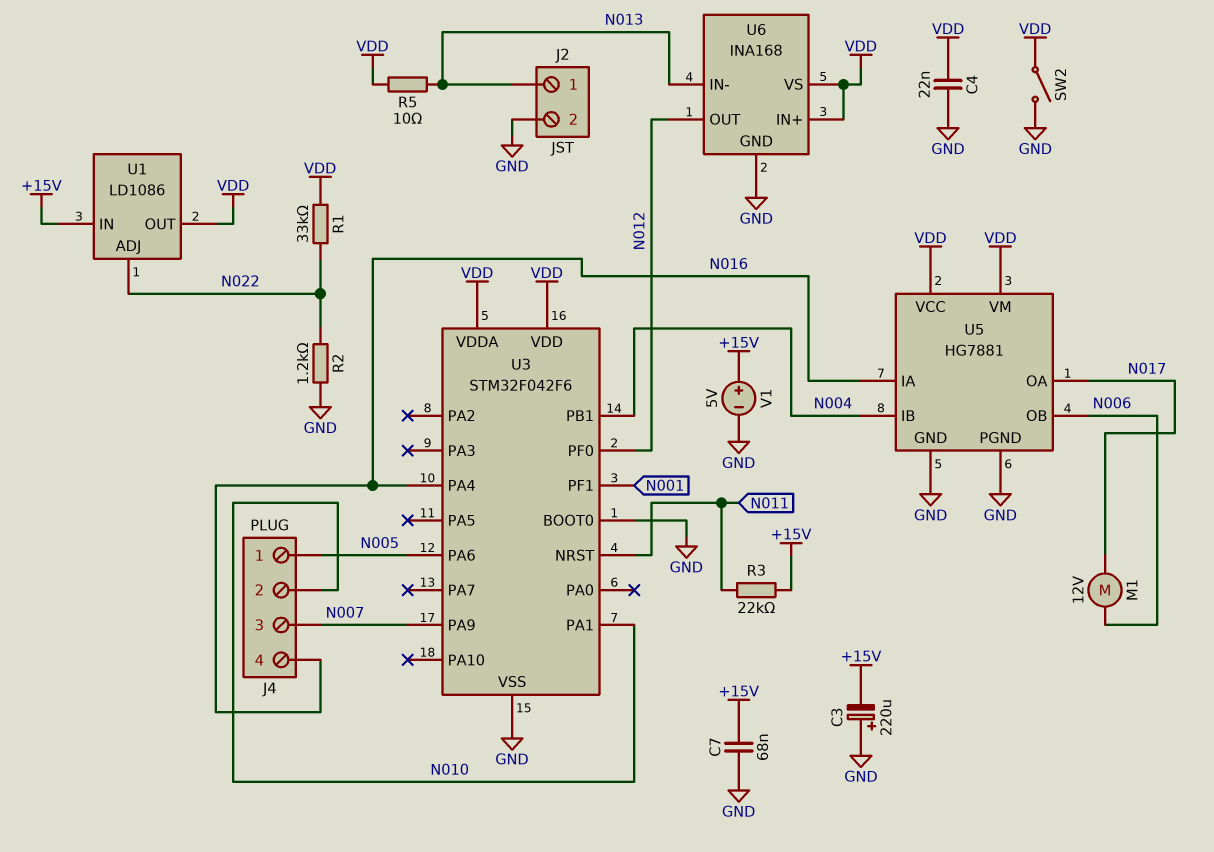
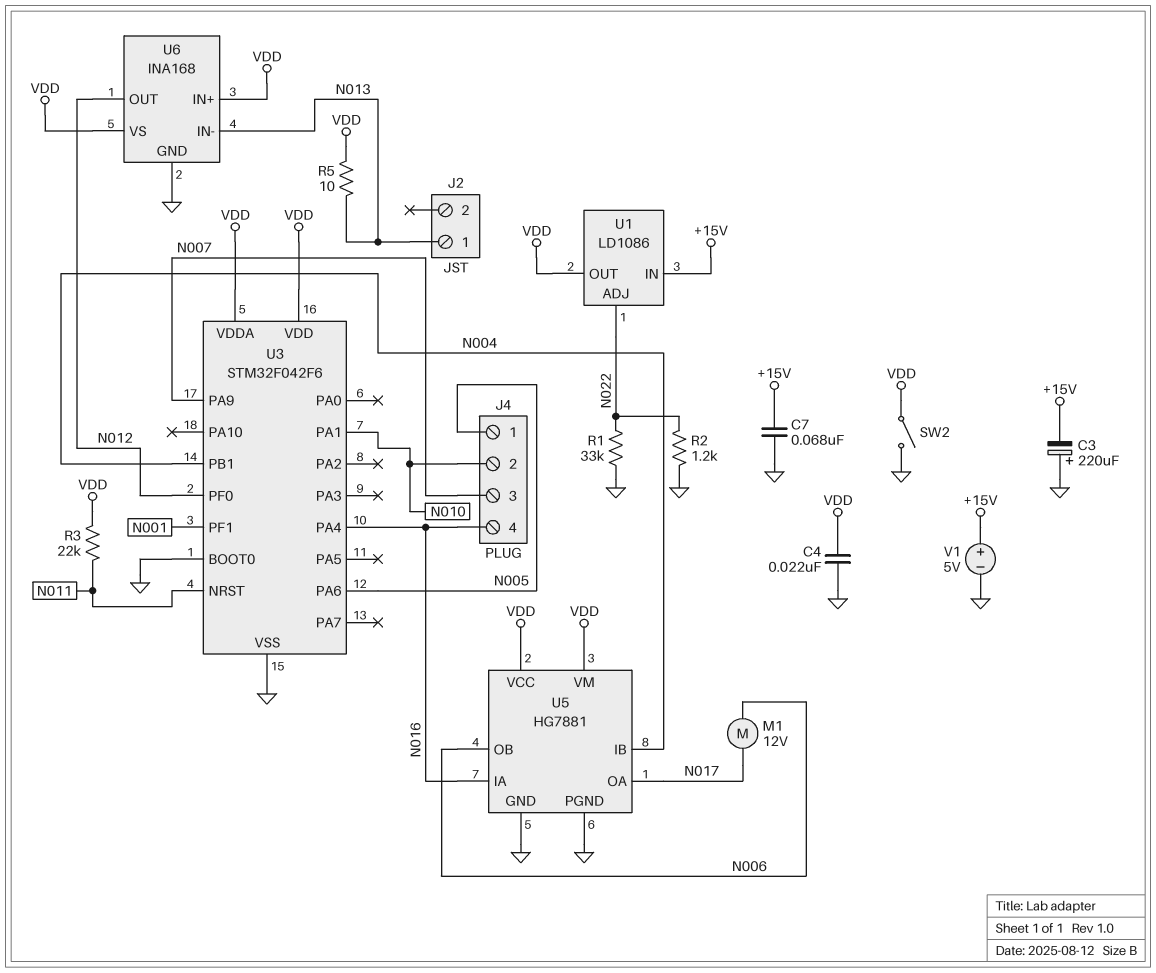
J2 pin 2: GND -> none
R1: 33k (N022, VDD) -> 33k (GND, N022)
R3: 22k (+15V, N011) -> 22k (N011, VDD)

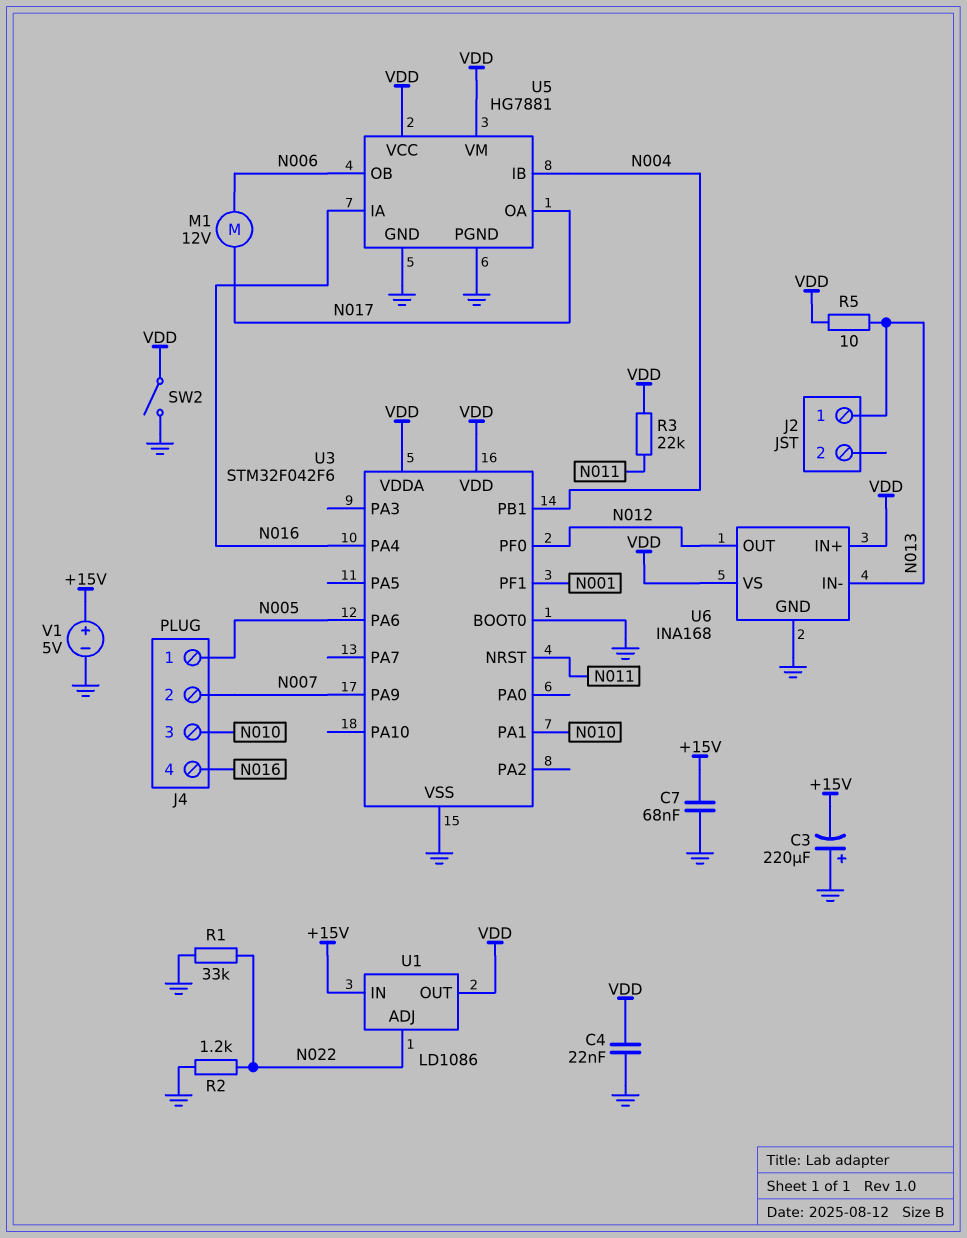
J4 pin 2: N010 -> N007
J4 pin 3: N007 -> N010

